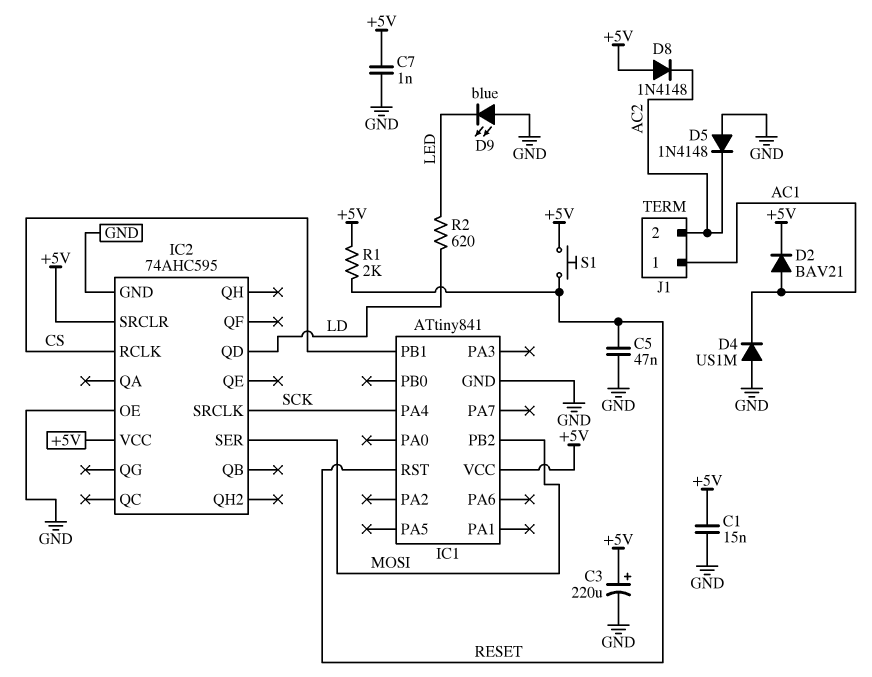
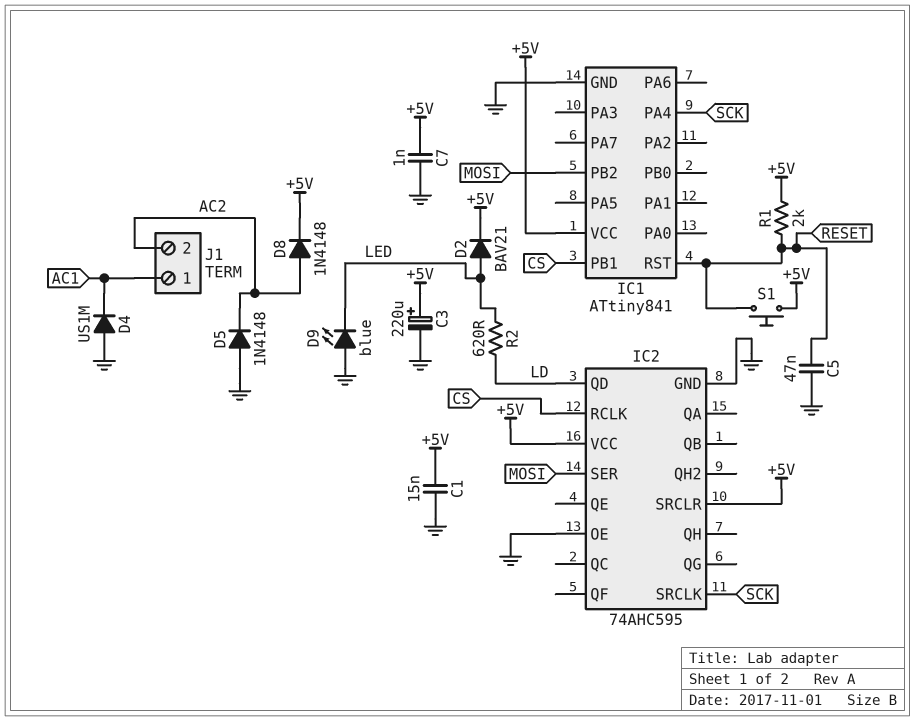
D2: diode BAV21 (A AC1, K +5V) -> diode BAV21 (A LED, K +5V)
D8: diode 1N4148 (A +5V, K AC2) -> diode 1N4148 (A AC2, K +5V)

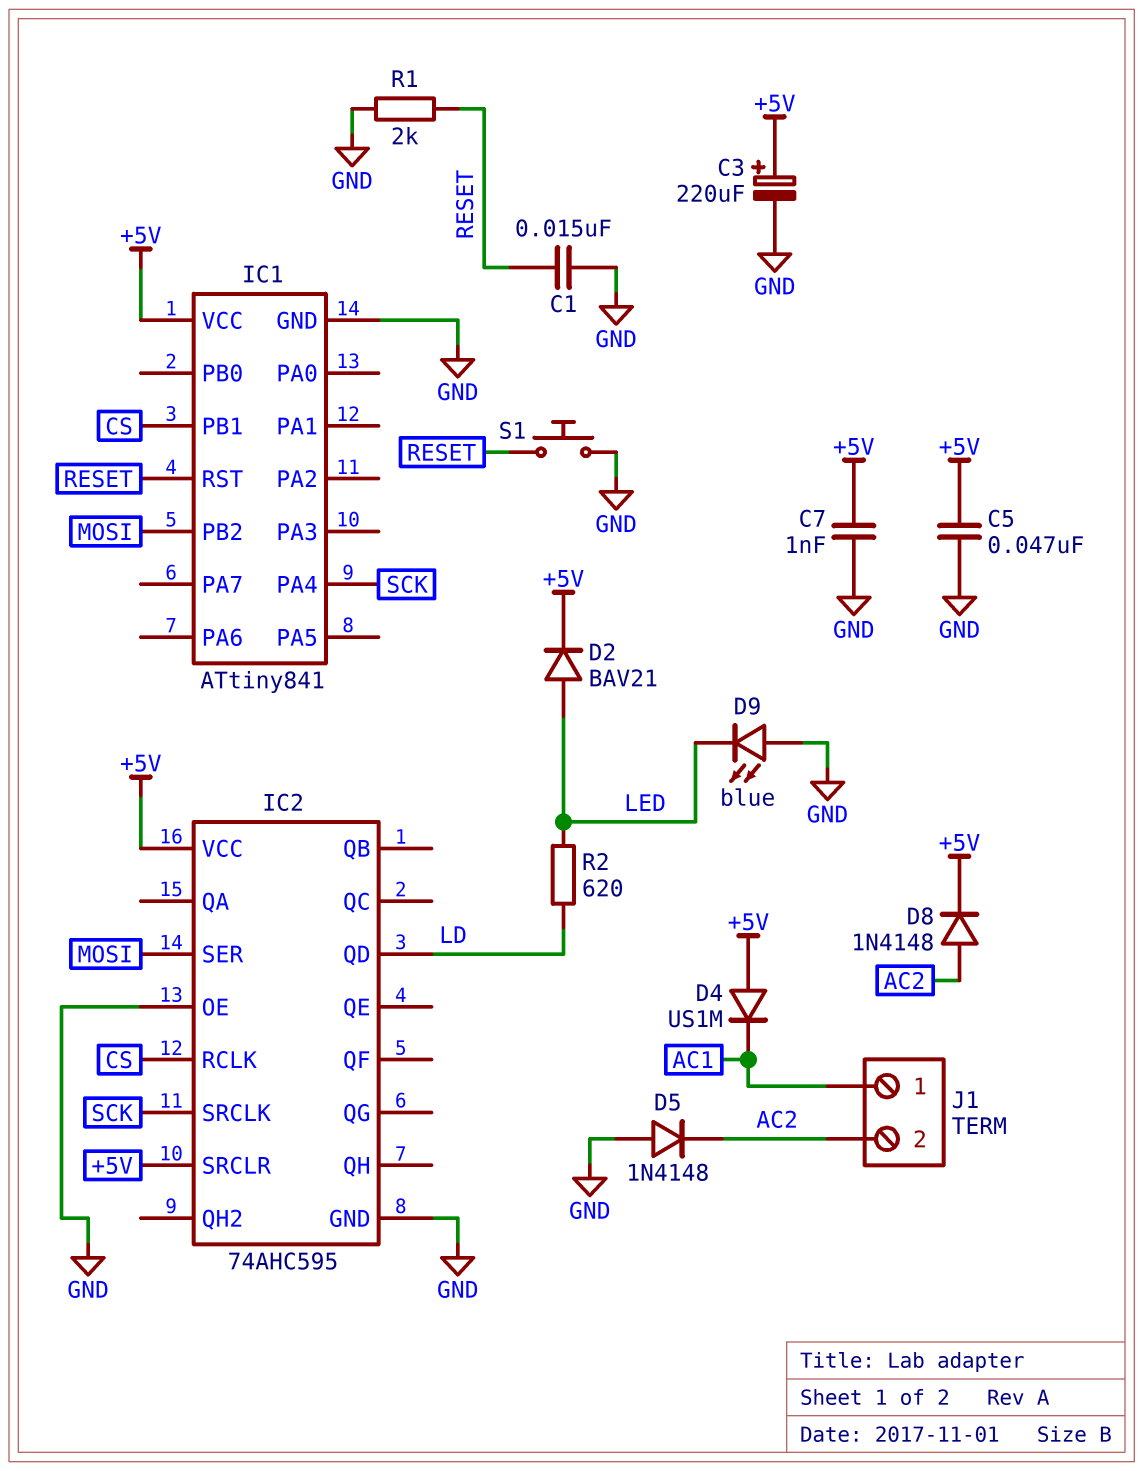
C1: 15nF (+5V, GND) -> 15nF (GND, RESET)
C5: 47nF (GND, RESET) -> 47nF (+5V, GND)
D4: diode US1M (A GND, K AC1) -> diode US1M (A +5V, K AC1)
R1: 2k (+5V, RESET) -> 2k (GND, RESET)
S1: button (+5V, RESET) -> button (GND, RESET)

